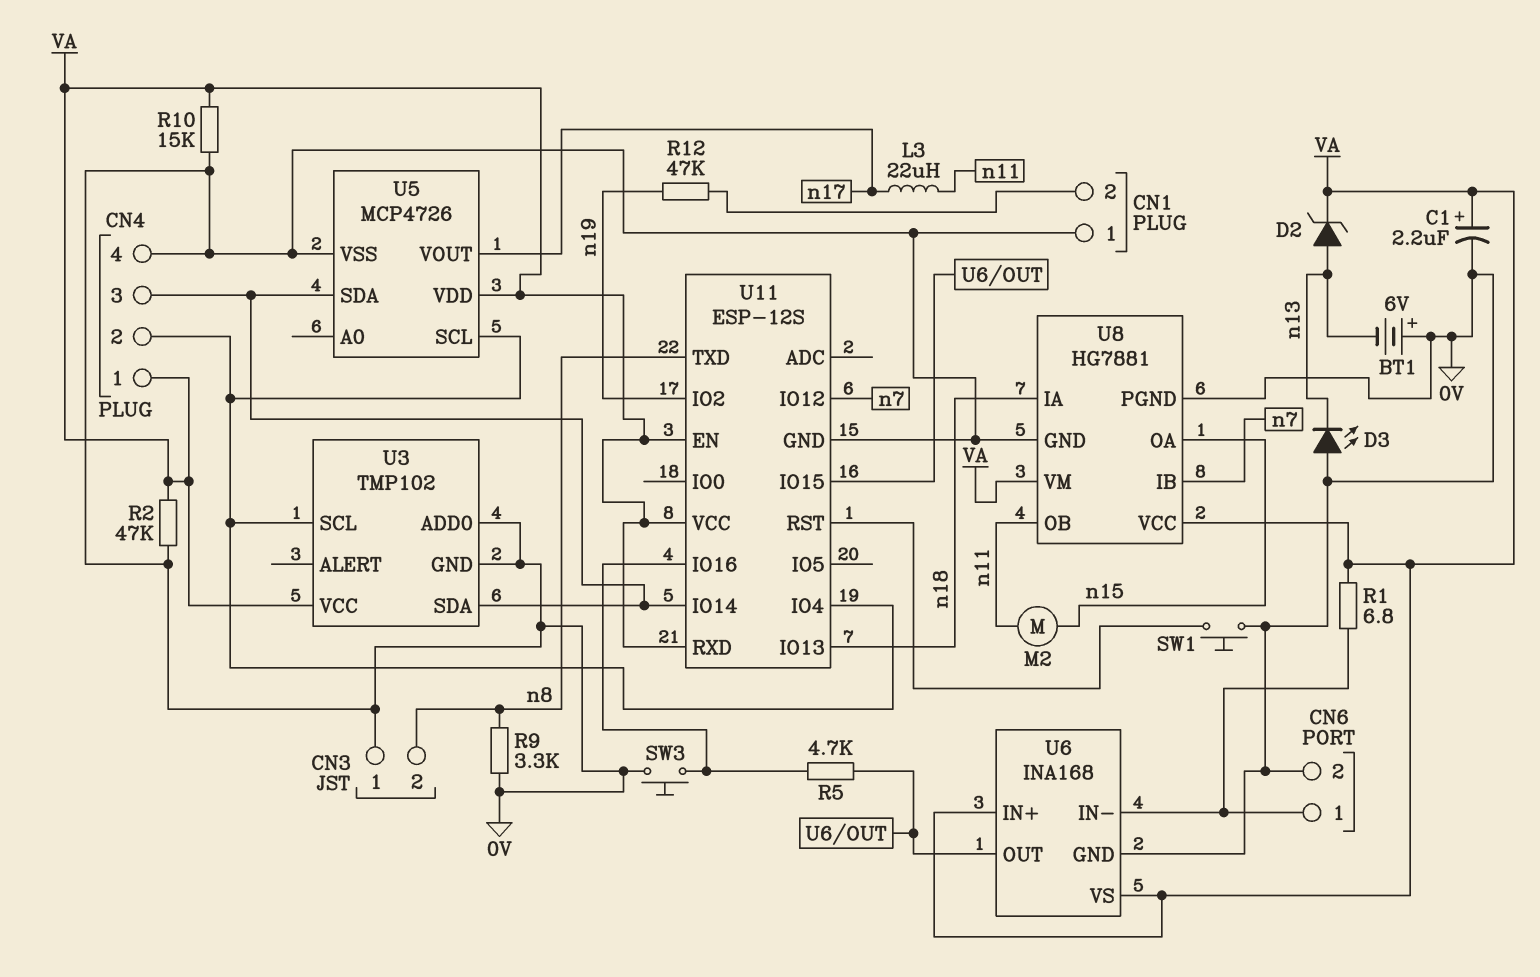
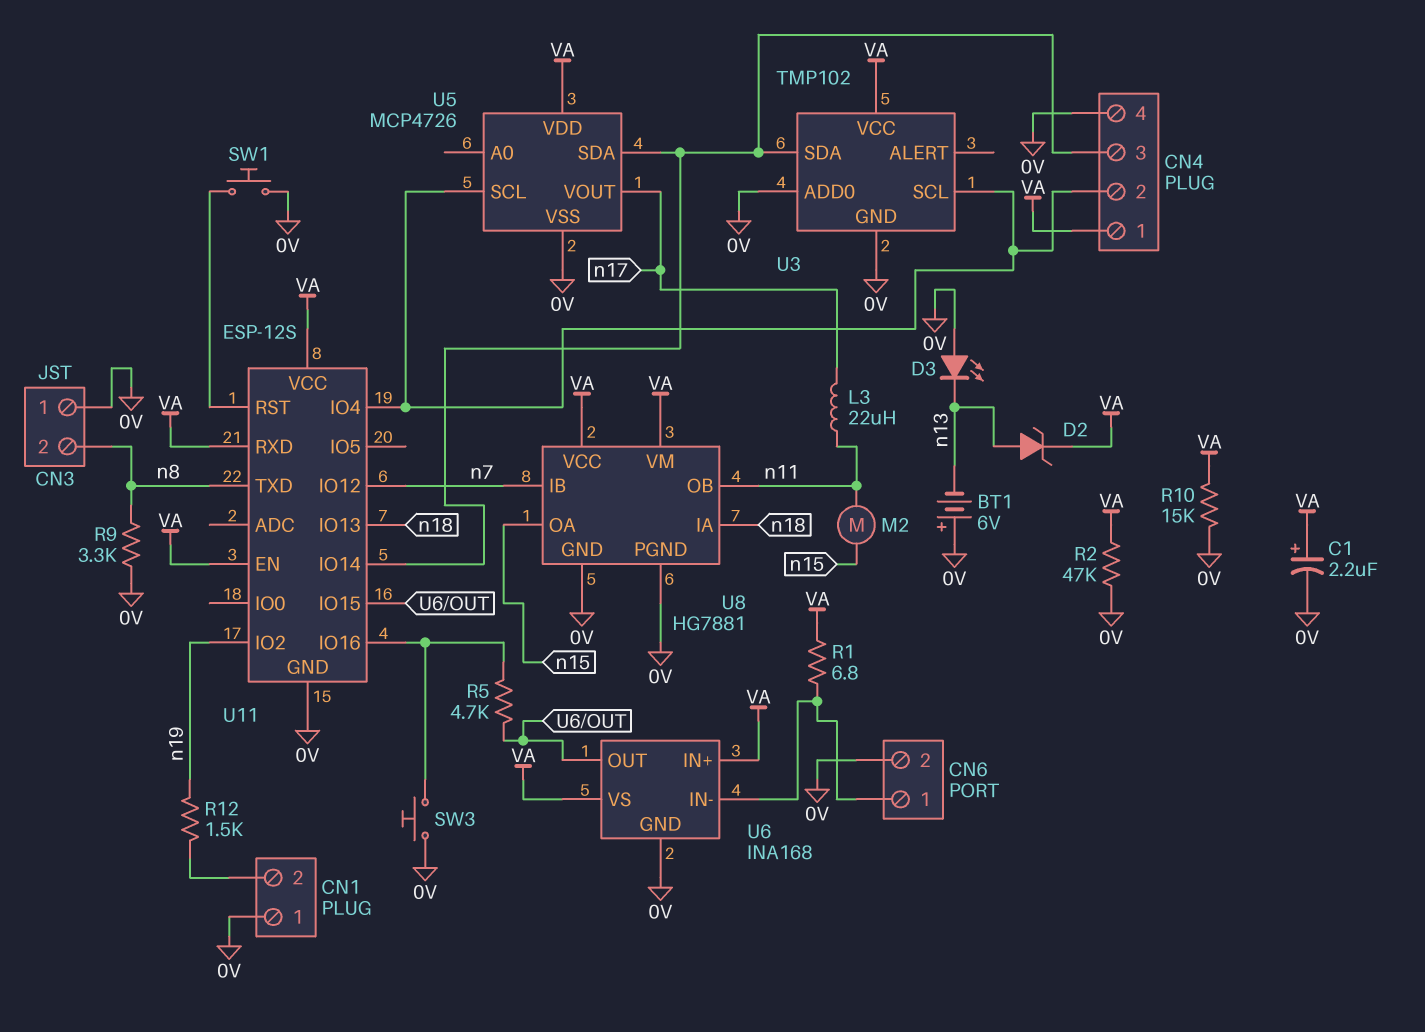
R12: 47k (CN1/2, n19) -> 1.5k (CN1/2, n19)

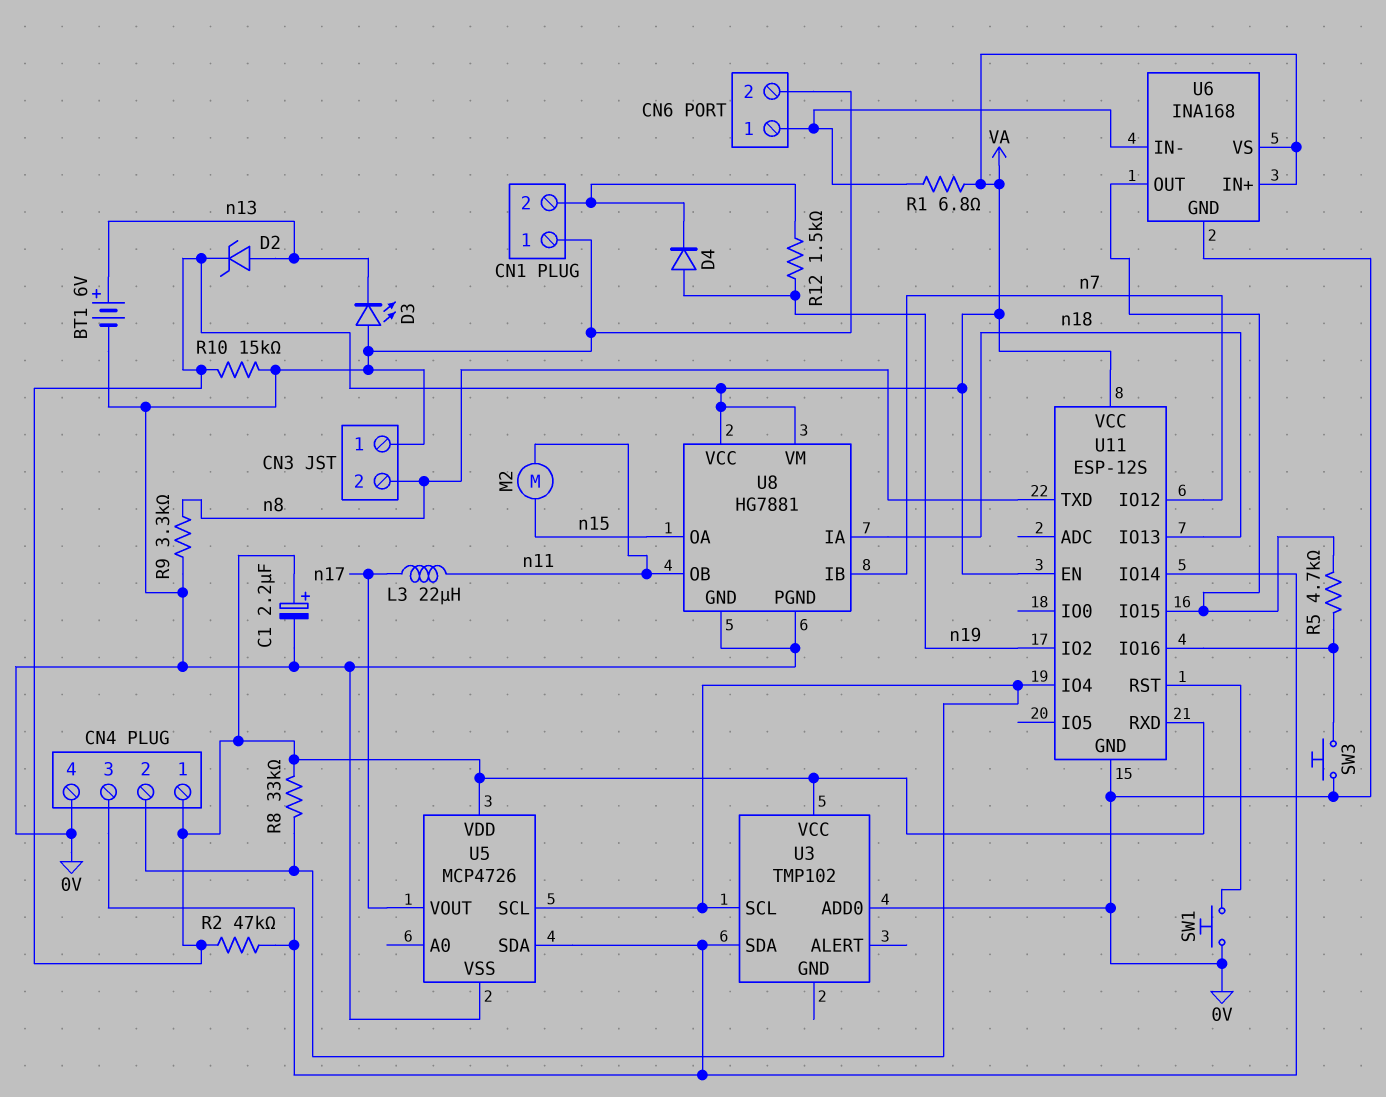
BT1: 6V (plus 0V, minus n13) -> 6V (plus n13, minus 0V)
D4: none -> diode (A n19, K CN1/2)
R2: 47k (0V, VA) -> 47k (CN4/3, VA)
R8: none -> 33k (CN4/2, VA)
U3 pin GND: 0V -> none

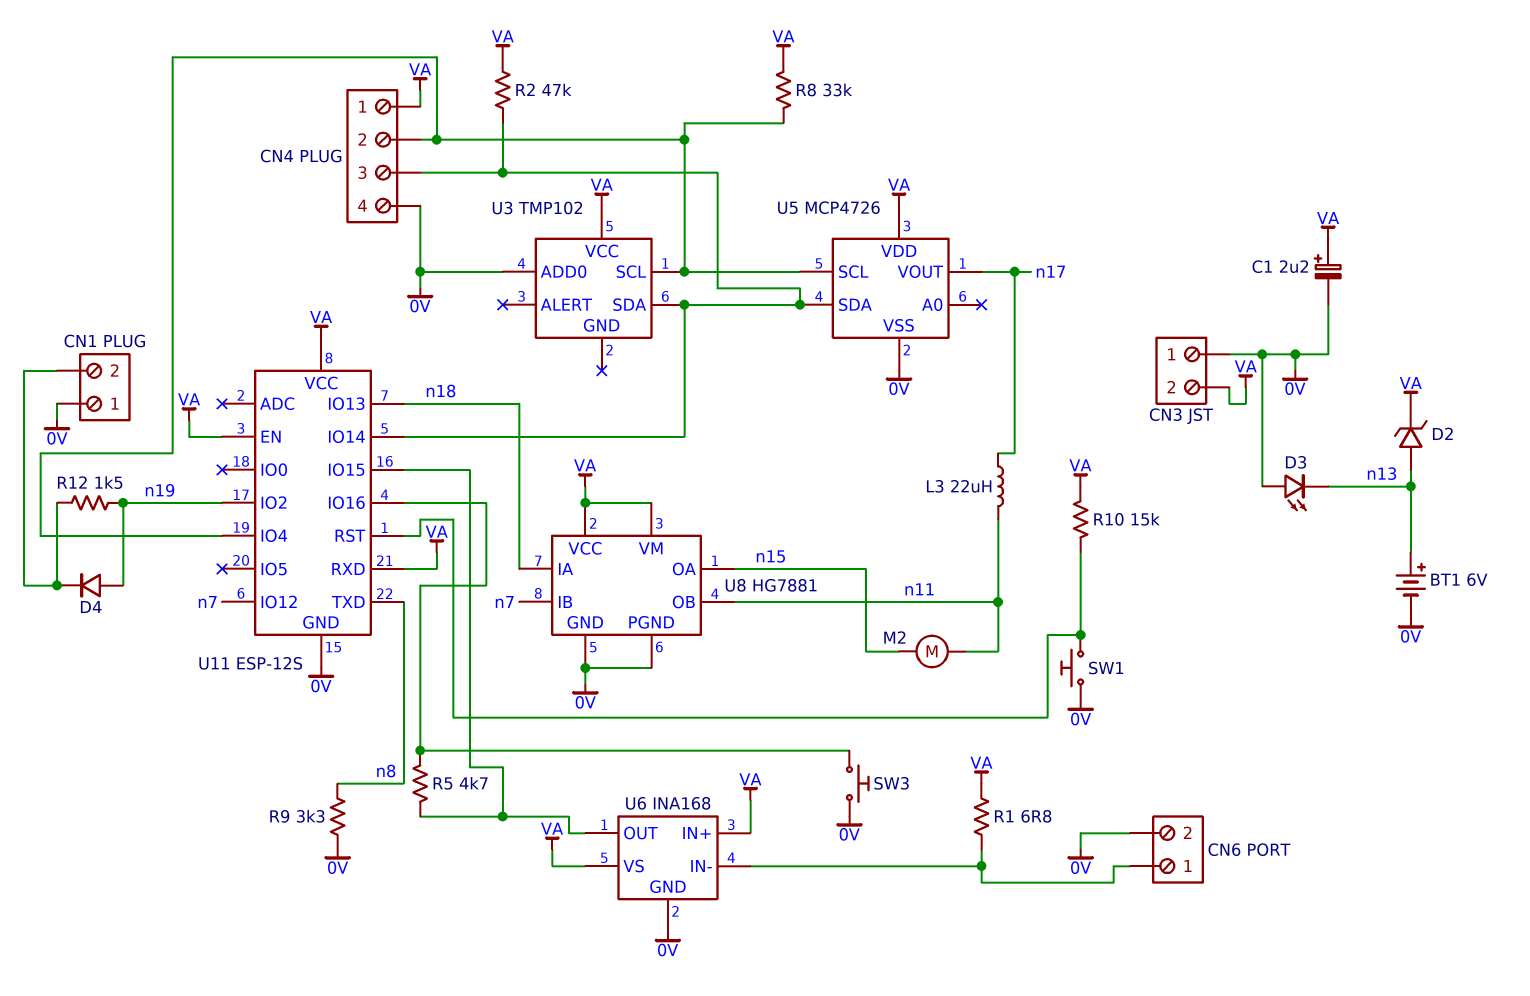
CN3 pin 2: n8 -> VA
R10: 15k (0V, VA) -> 15k (U11/RST, VA)

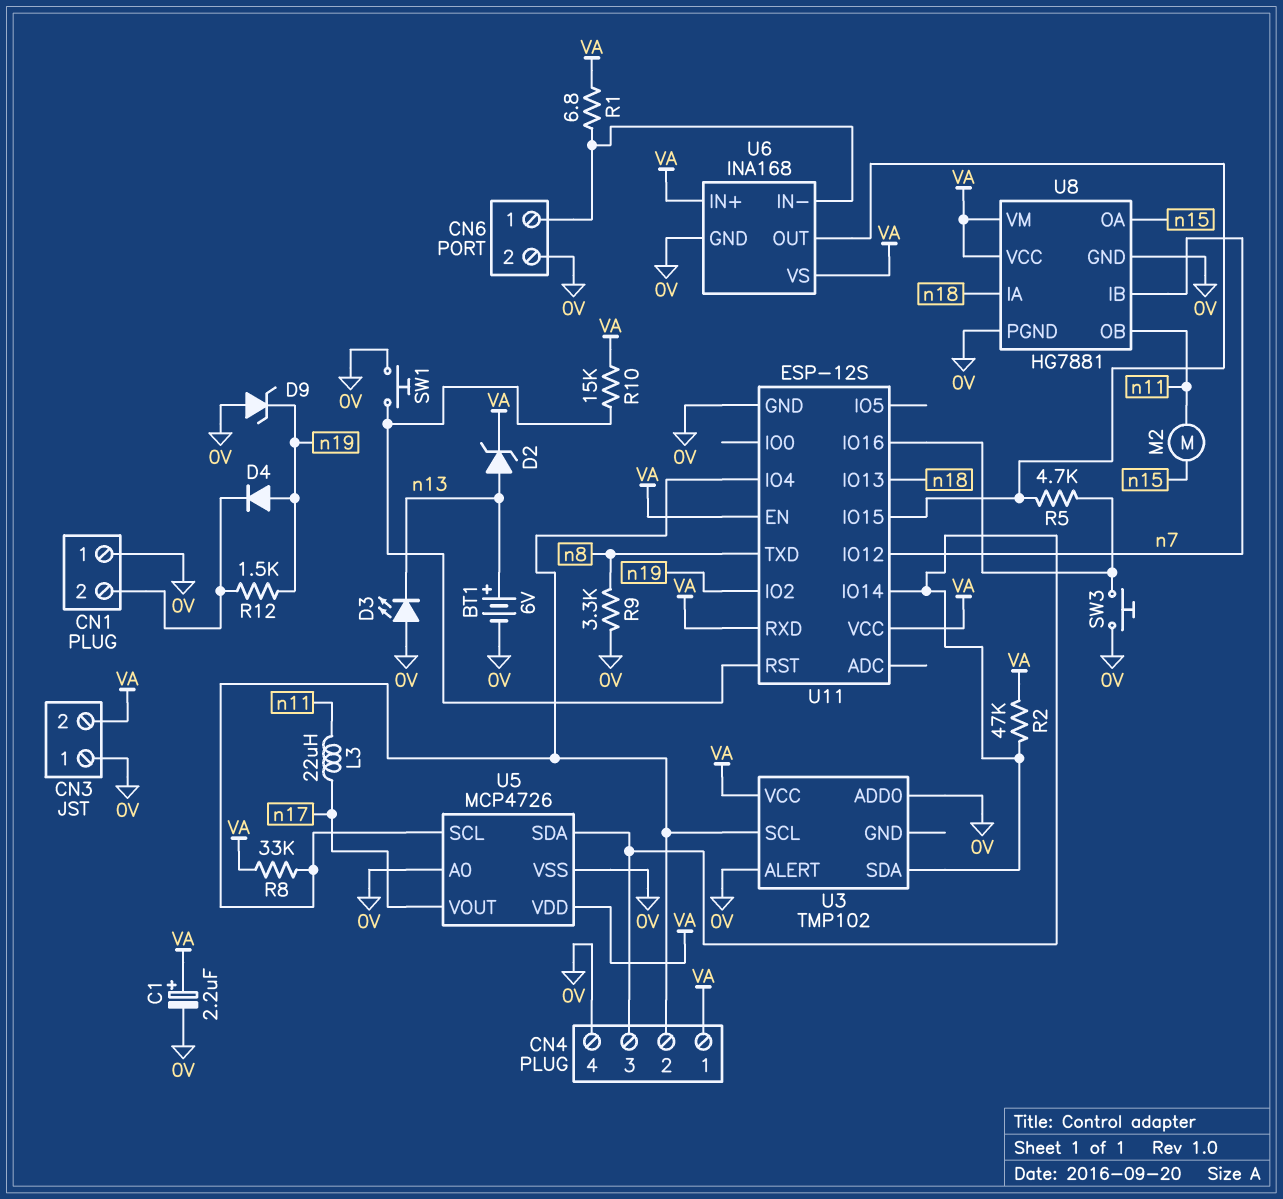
D9: none -> zener (A 0V, K n19)
U3 pin ALERT: none -> 0V
U5 pin A0: none -> 0V

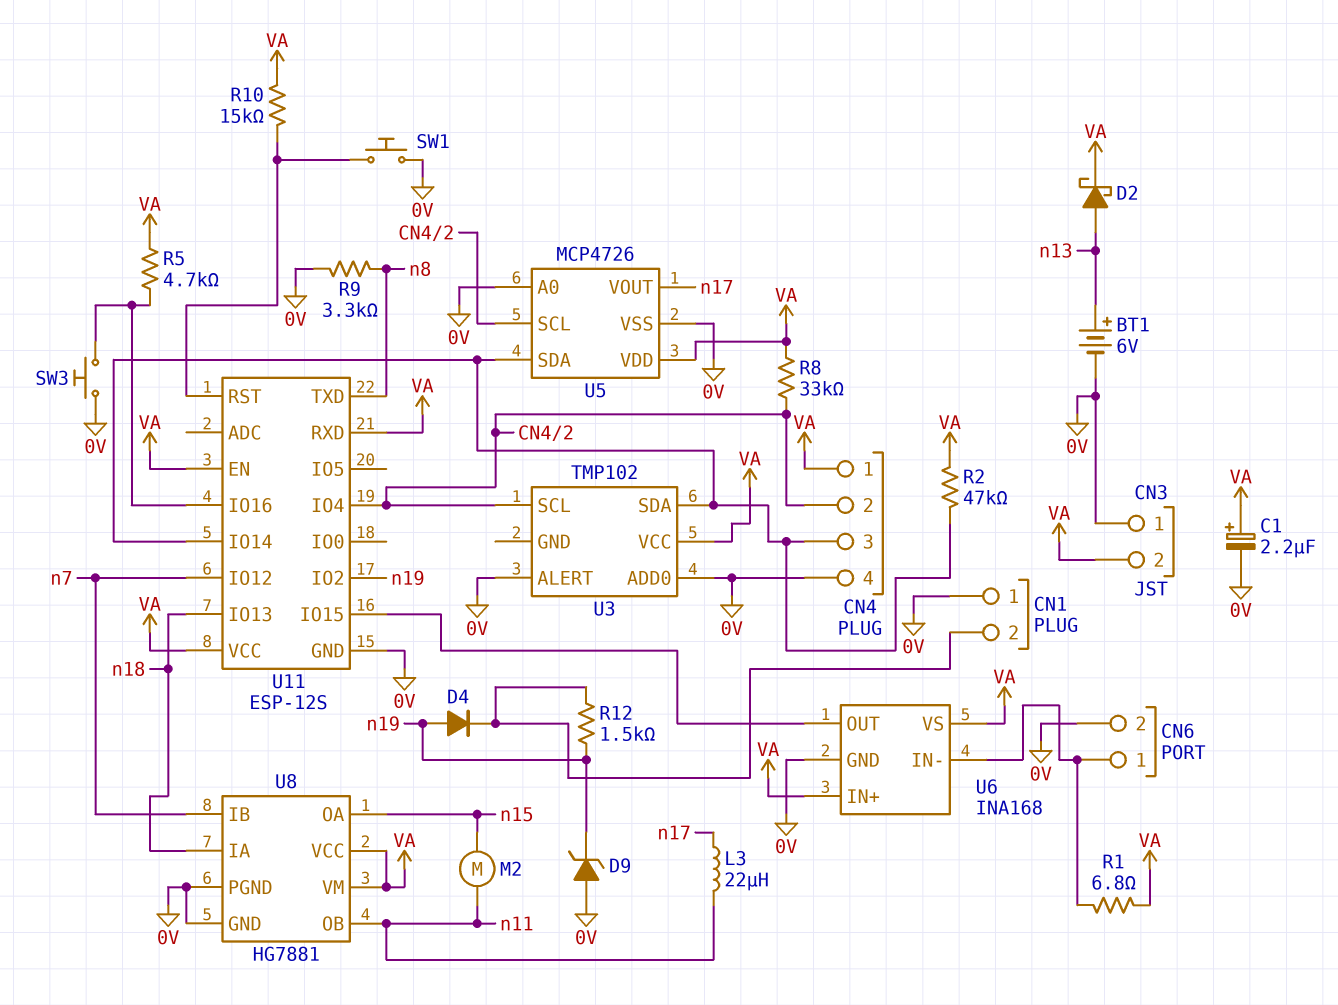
D2: zener (A n13, K VA) -> schottky (A n13, K VA)
D3: LED (A 0V, K n13) -> none
R5: 4.7k (U6/OUT, U11/IO16) -> 4.7k (U11/IO16, VA)

